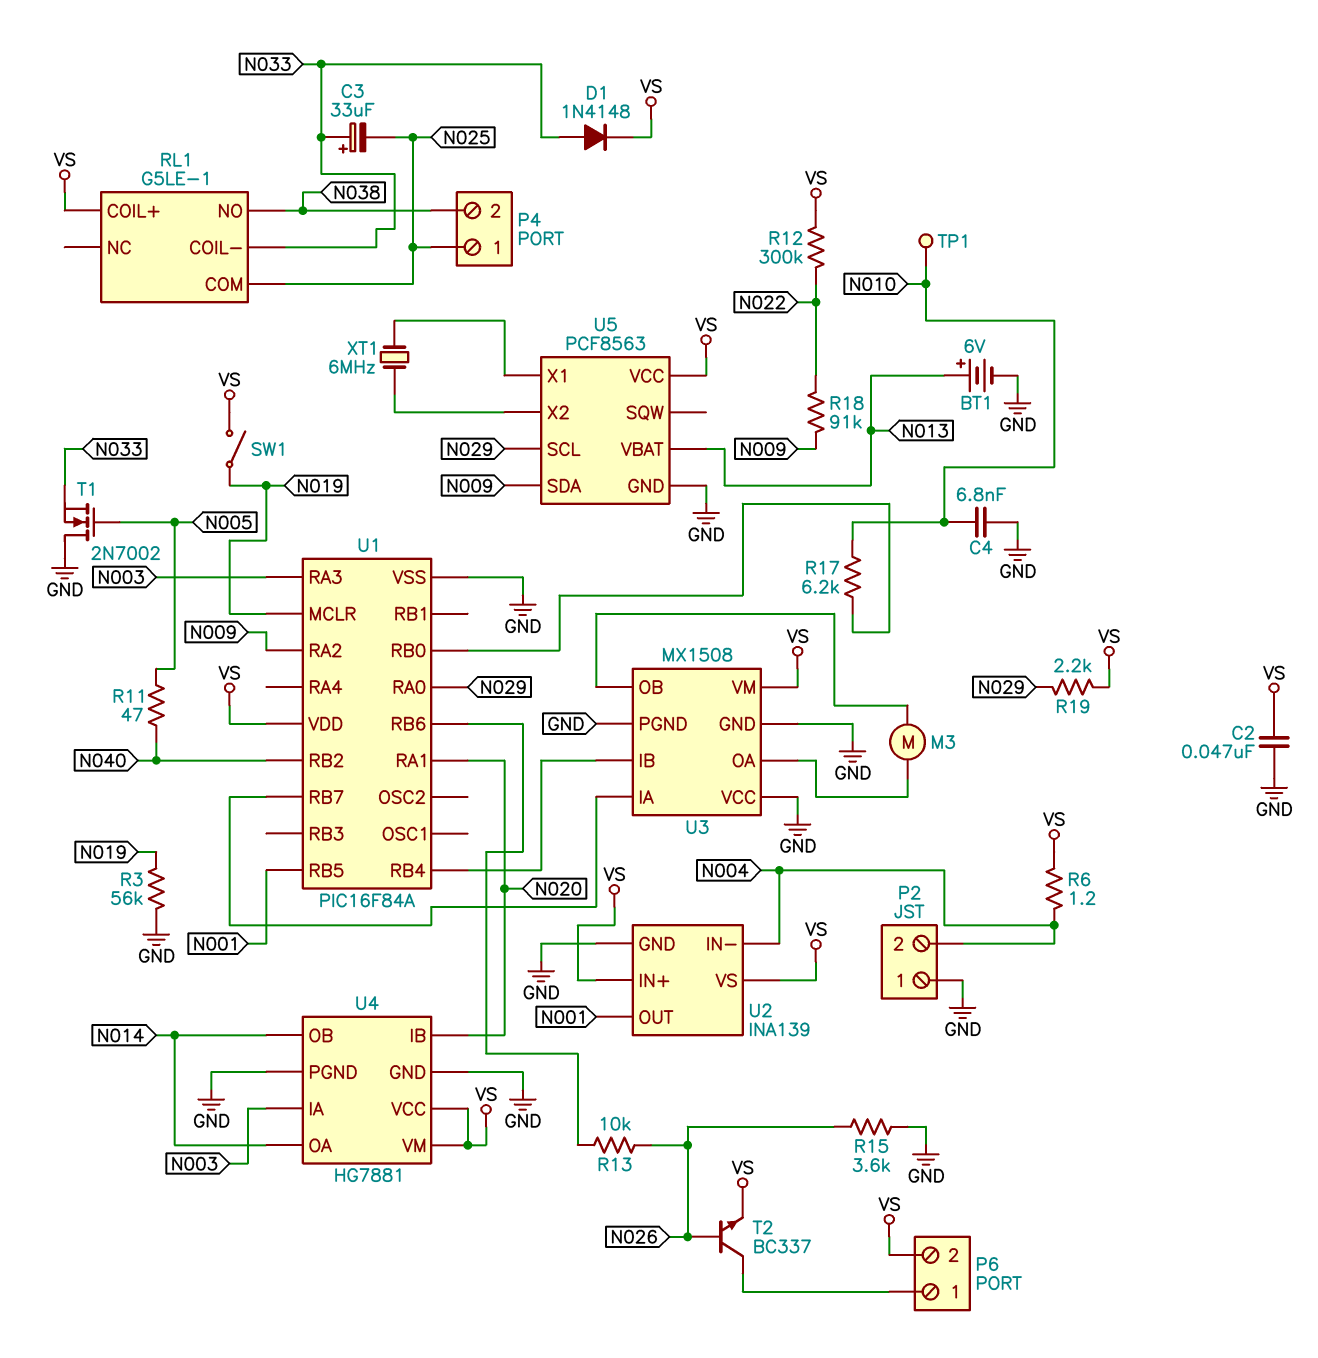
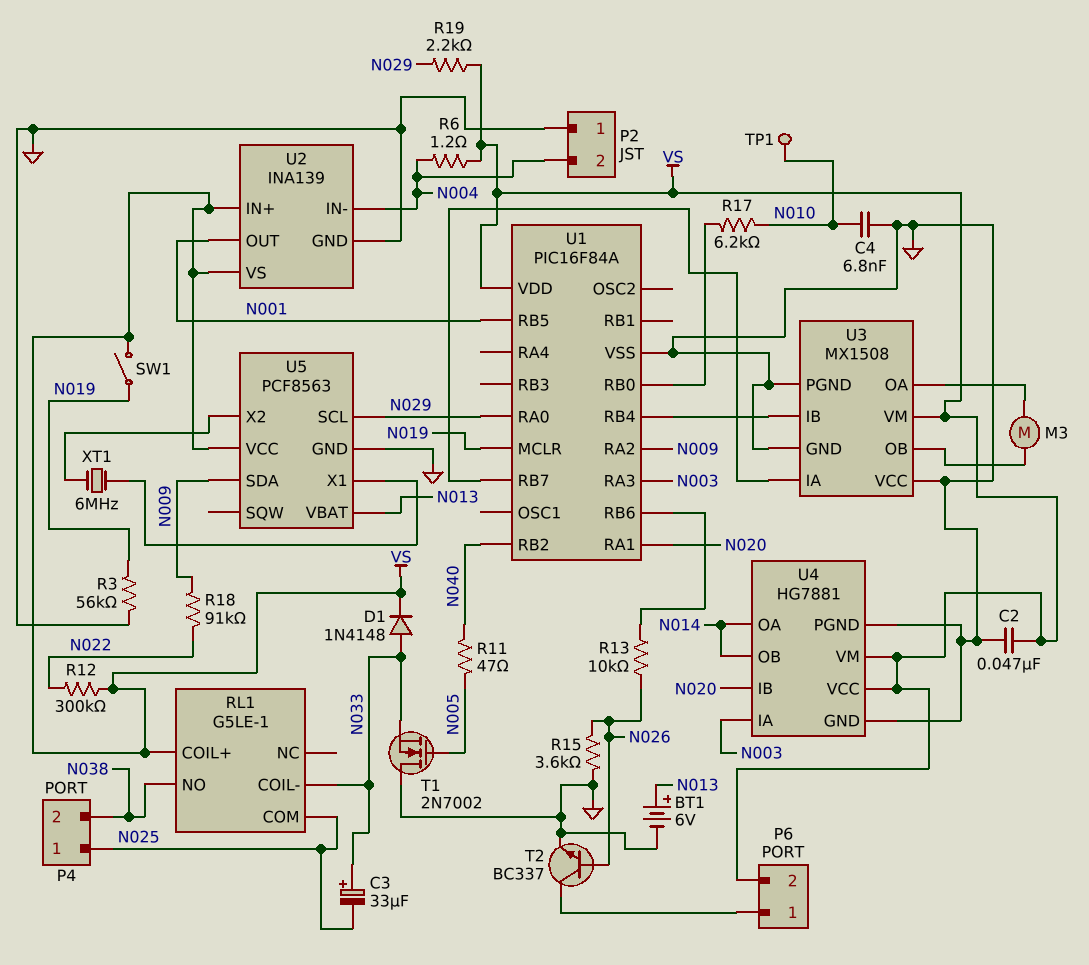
T2: NPN BC337 (B N026, C P6/1, E VS) -> NPN BC337 (B N026, C P6/1, E GND)

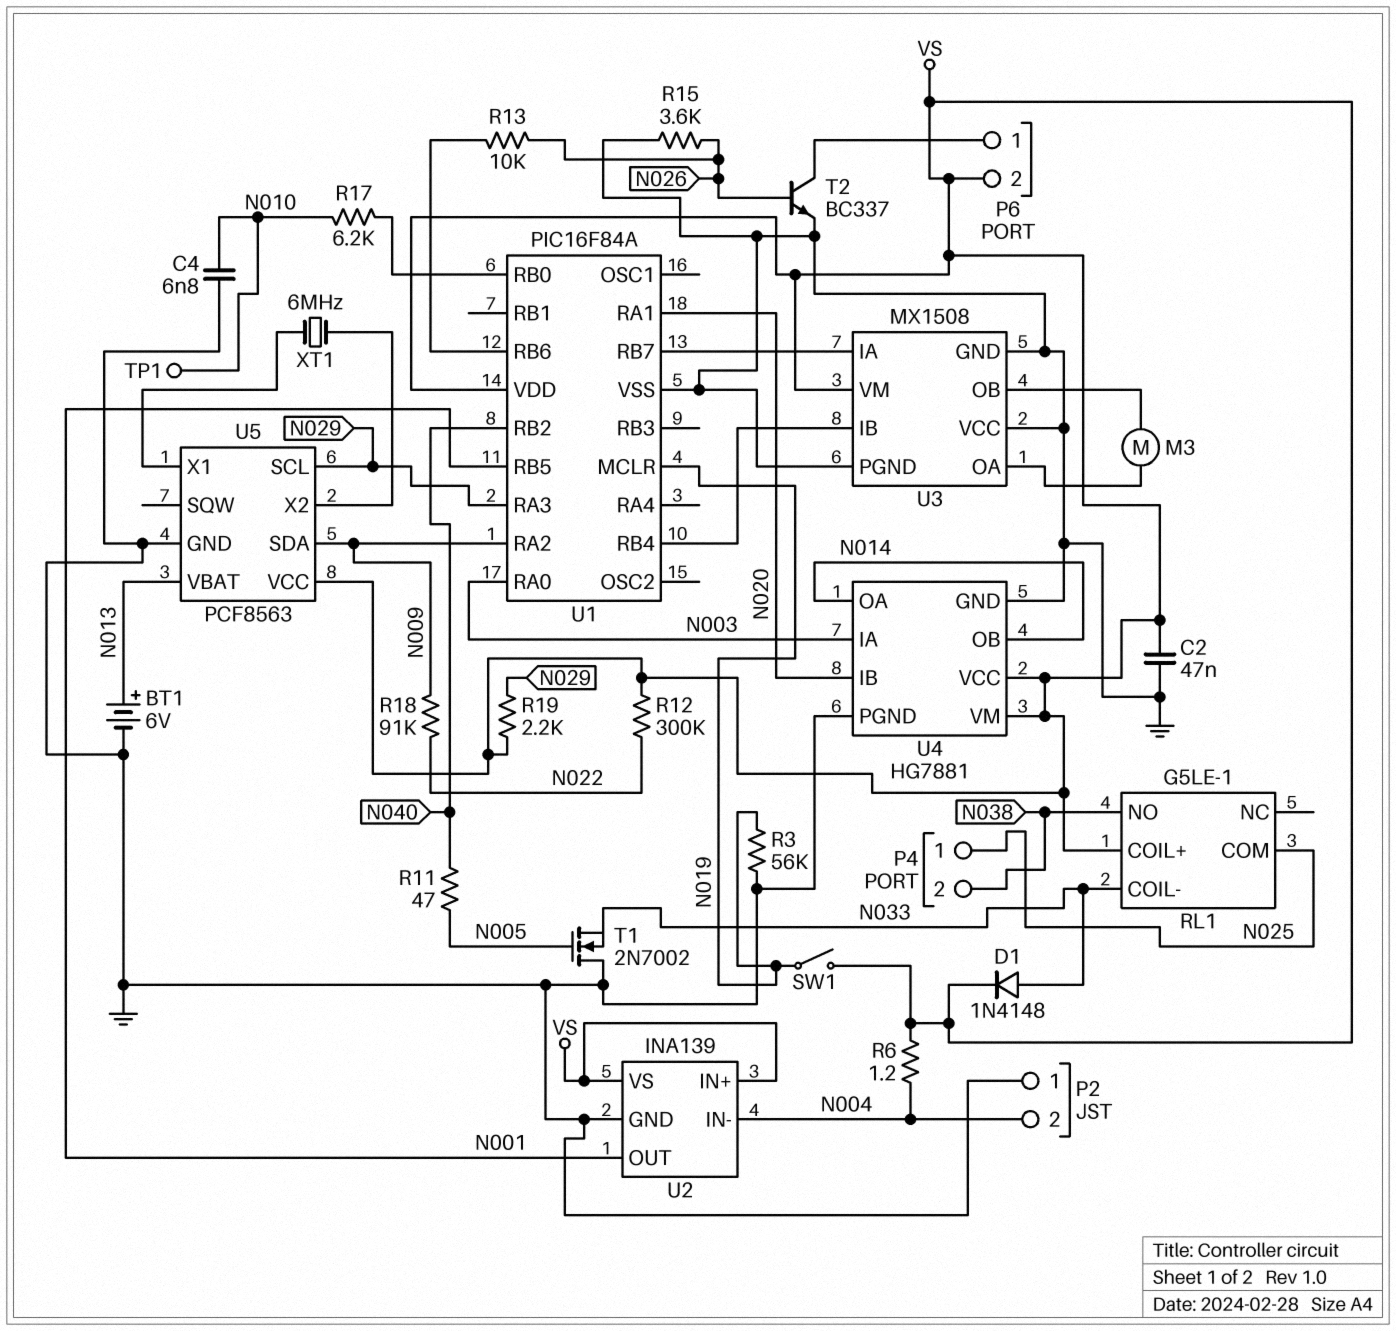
C3: 33uF (plus N033, minus N025) -> none
U1 pin RA0: N029 -> N003
U1 pin RA3: N003 -> N029

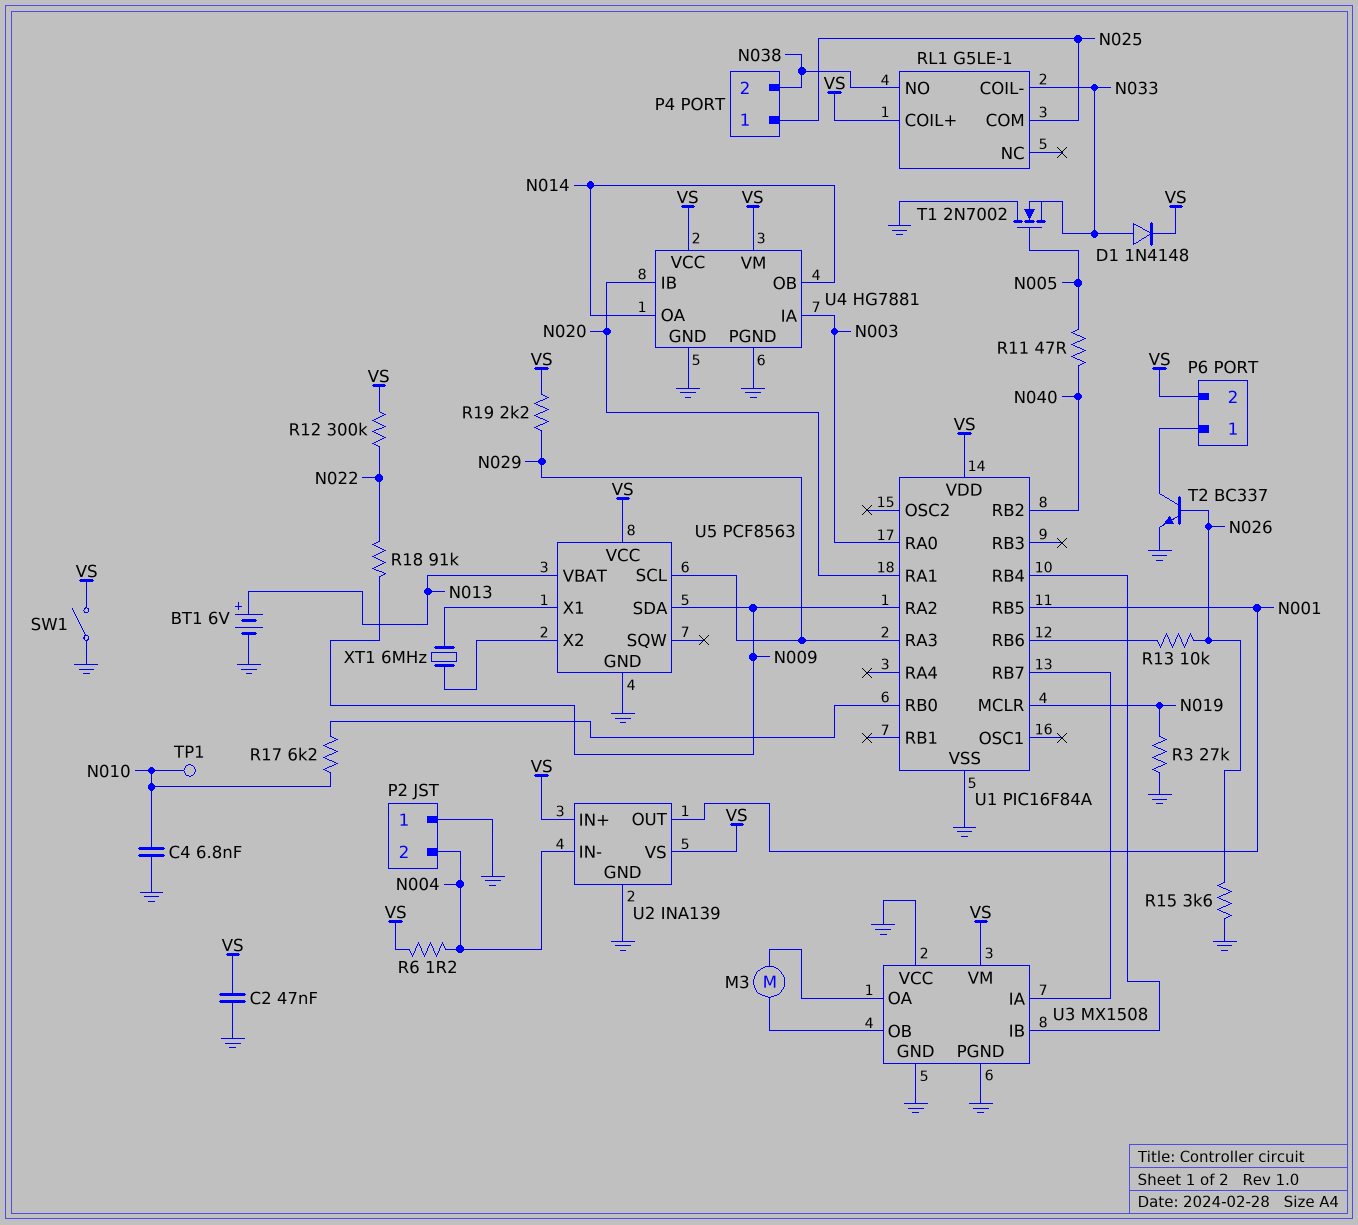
R3: 56k (GND, N019) -> 27k (GND, N019)
SW1: switch (N019, VS) -> switch (GND, VS)

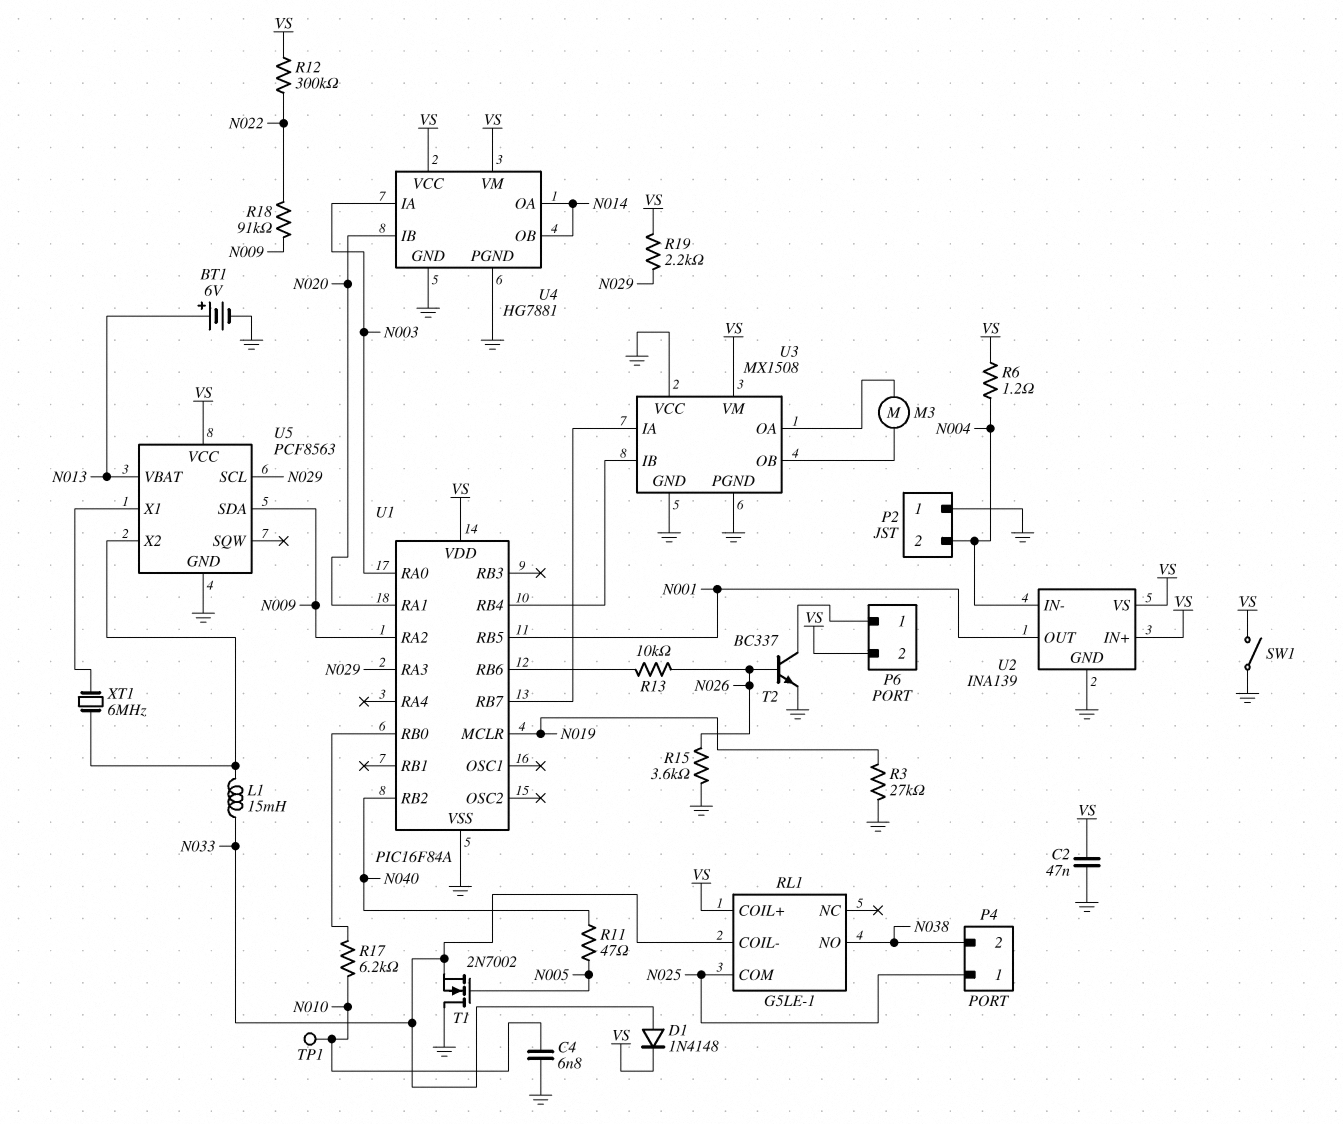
L1: none -> 15mH (N033, U5/X2)

